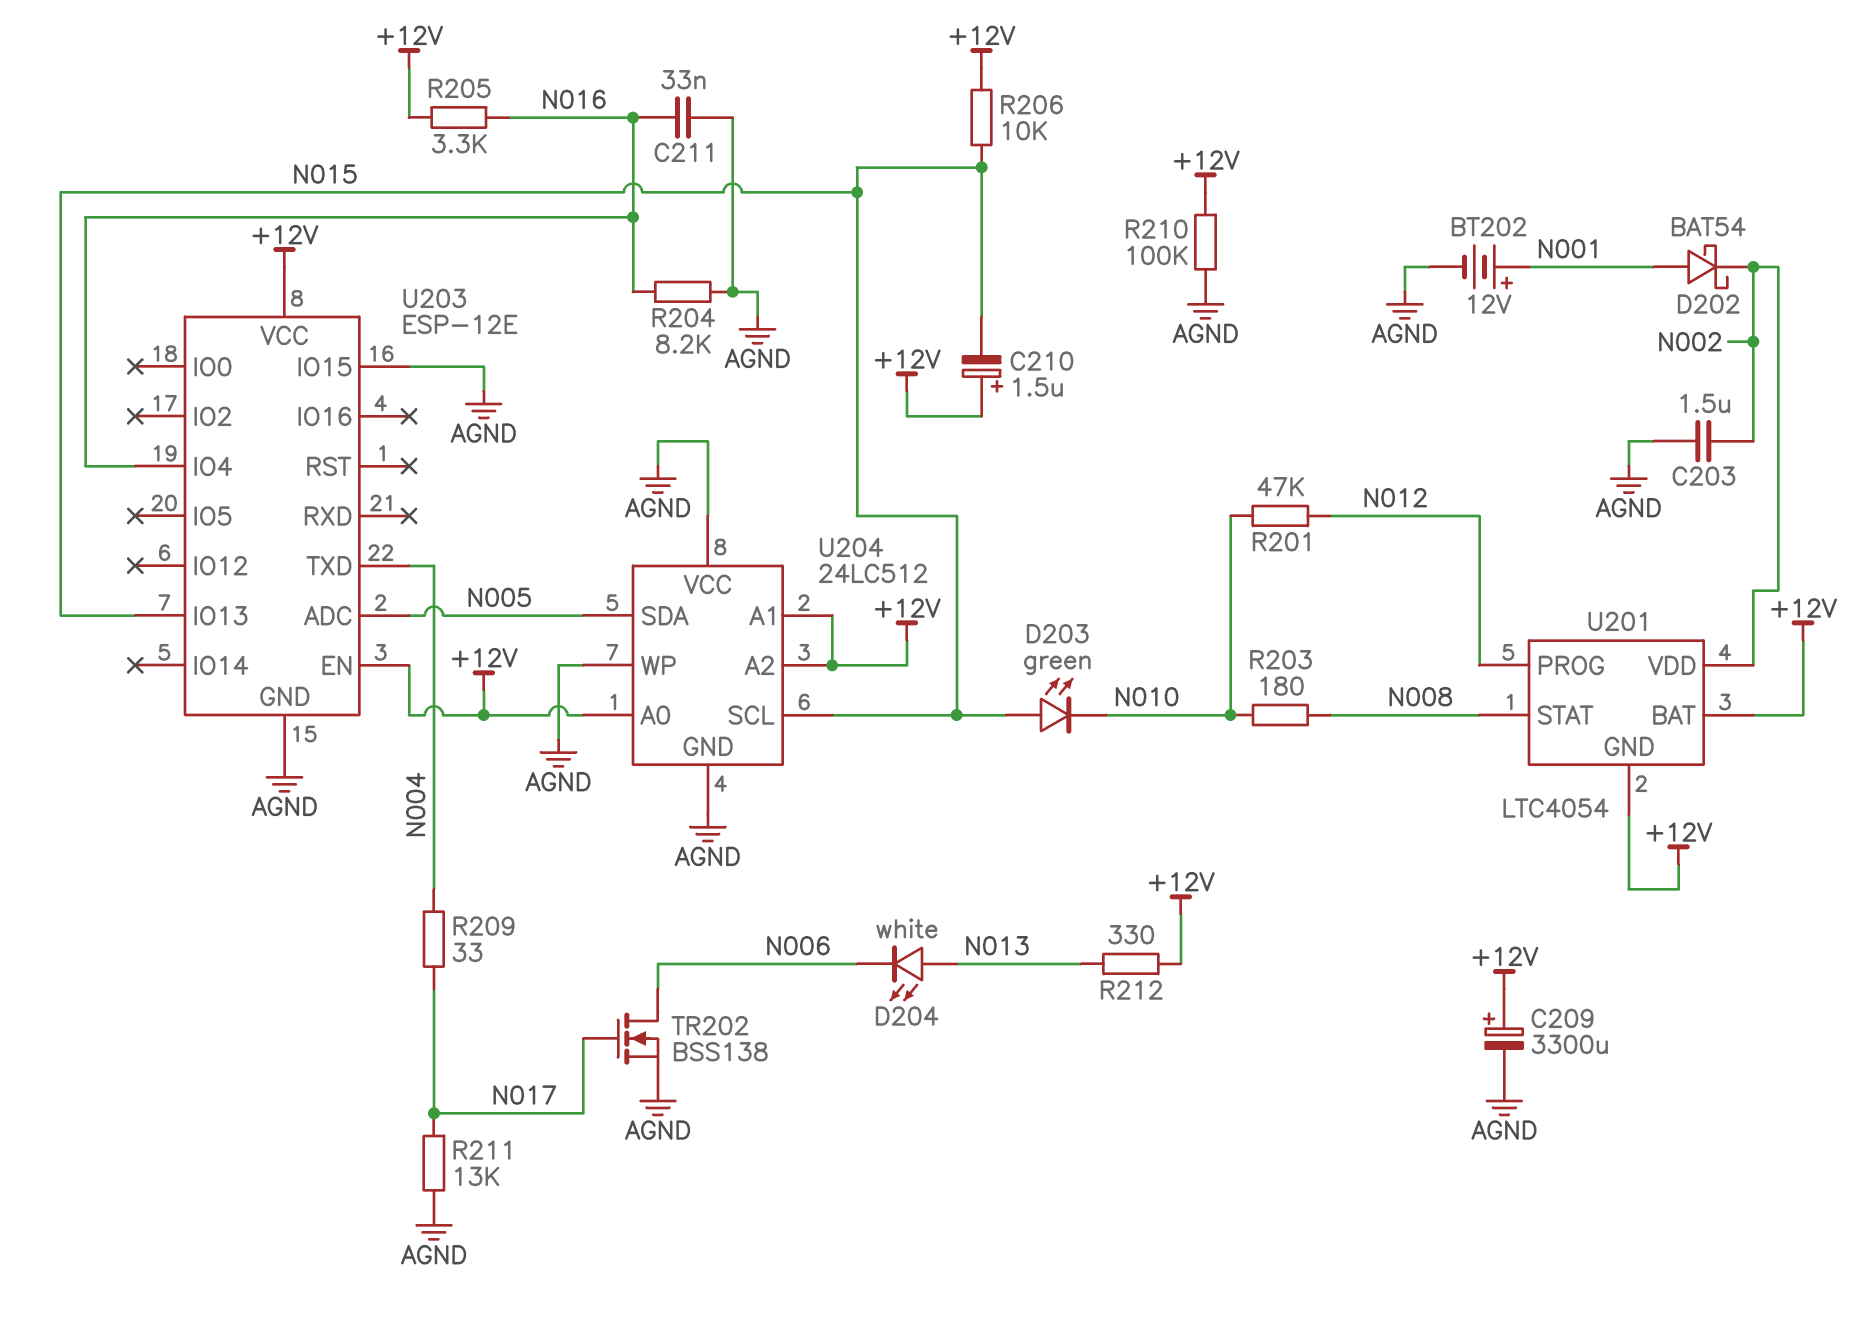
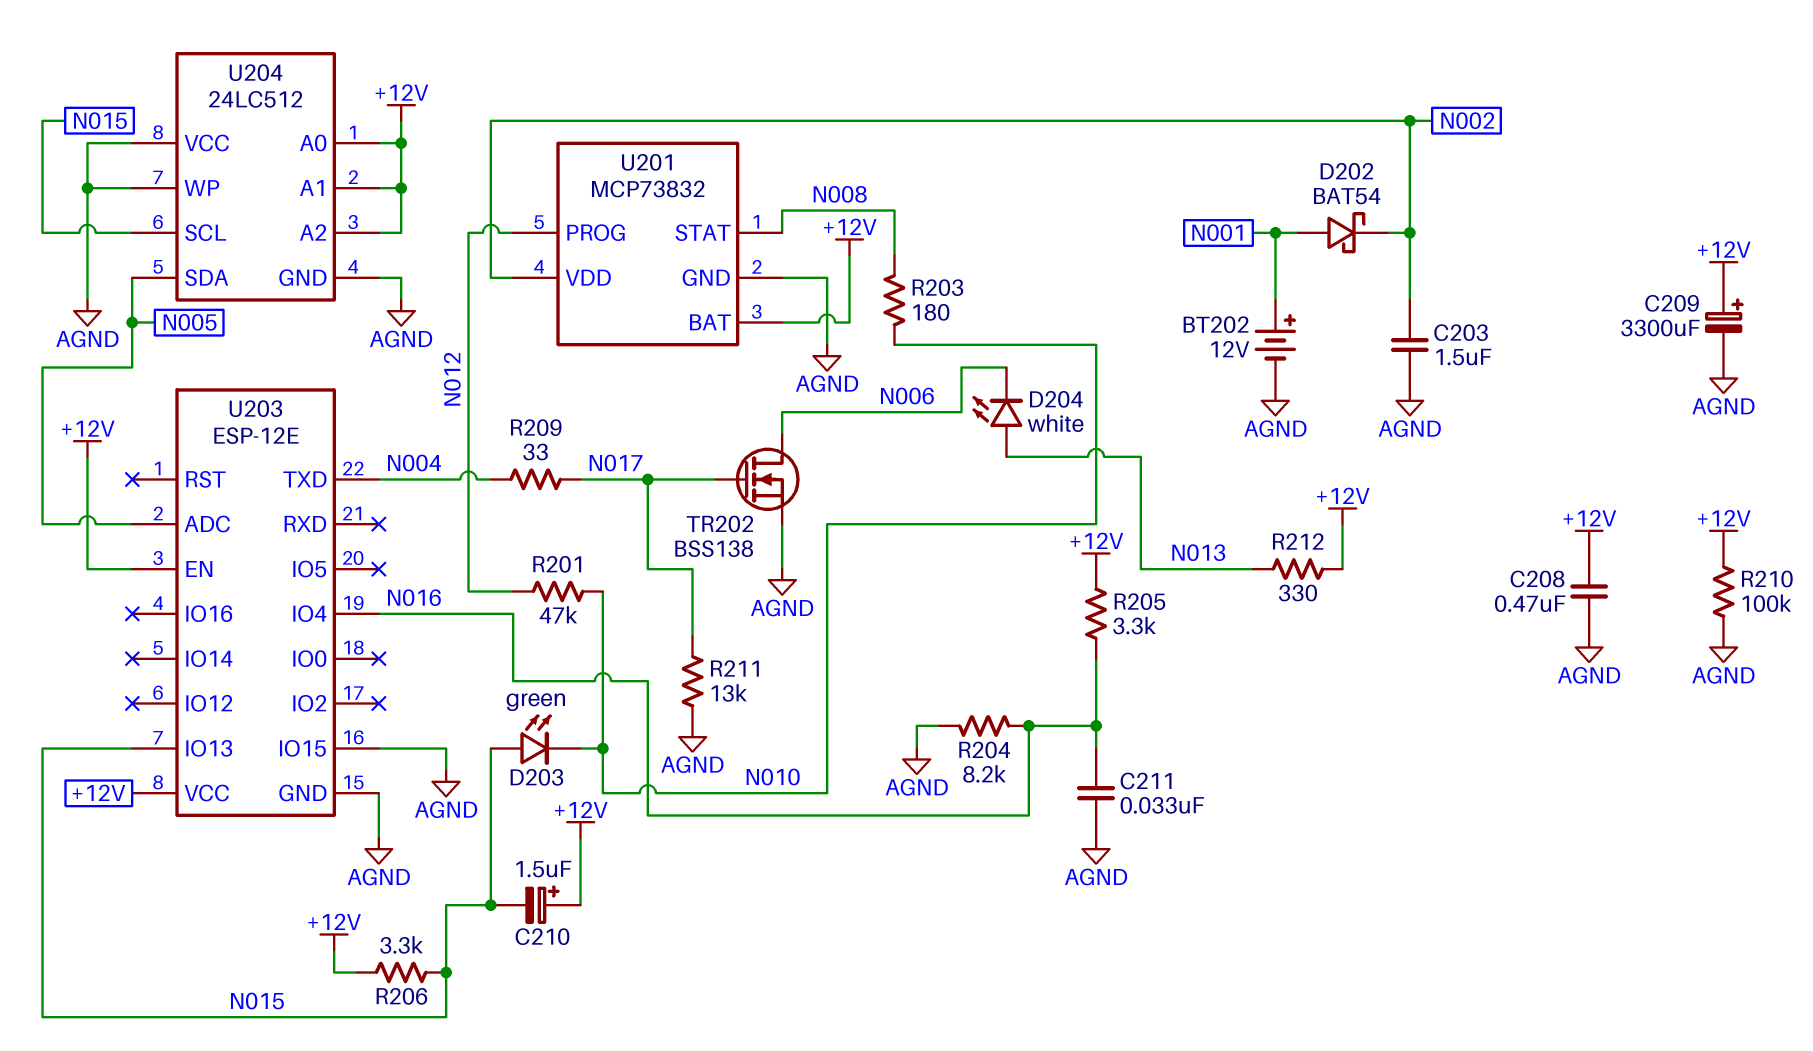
C208: none -> 470nF (+12V, AGND)
R206: 10k (+12V, N015) -> 3.3k (+12V, N015)
U201: LTC4054 -> MCP73832
U201 pin GND: +12V -> AGND

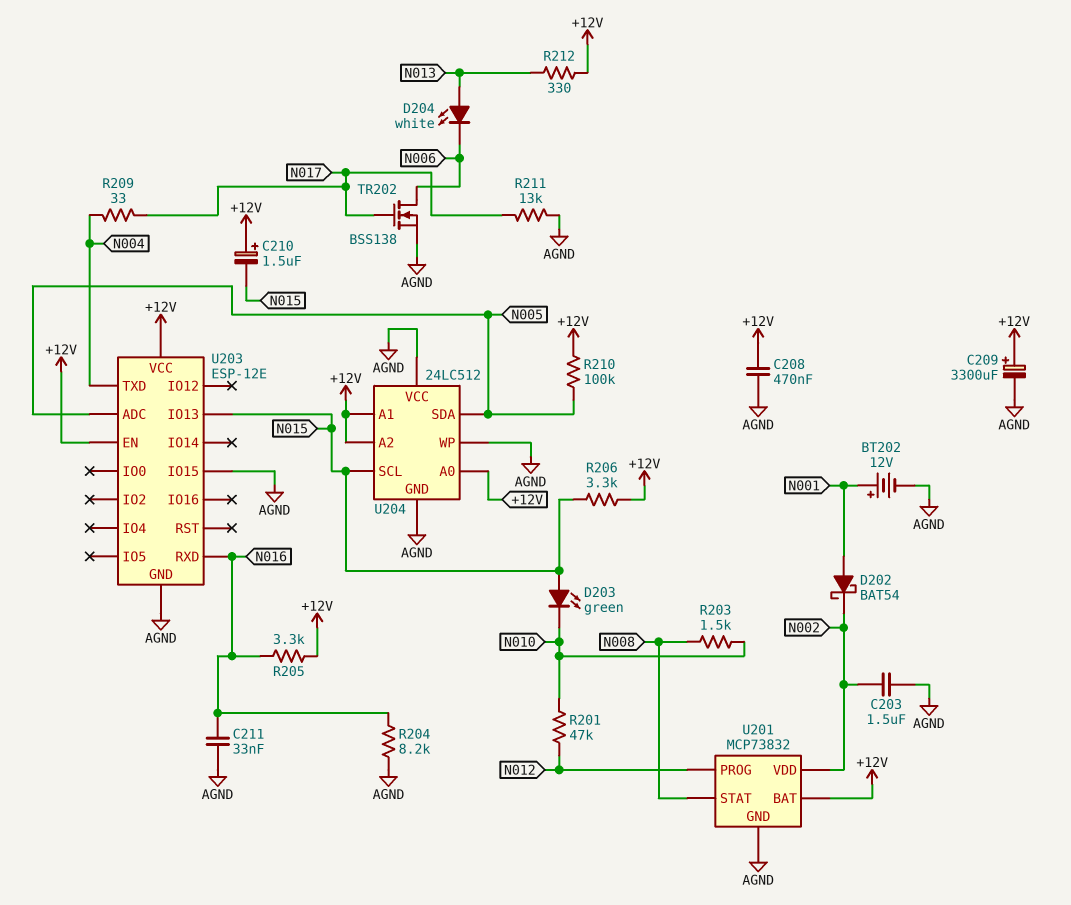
R203: 180 (N008, N010) -> 1.5k (N008, N010)
R210: 100k (+12V, AGND) -> 100k (+12V, N005)
U203 pin IO4: N016 -> none
U203 pin RXD: none -> N016

